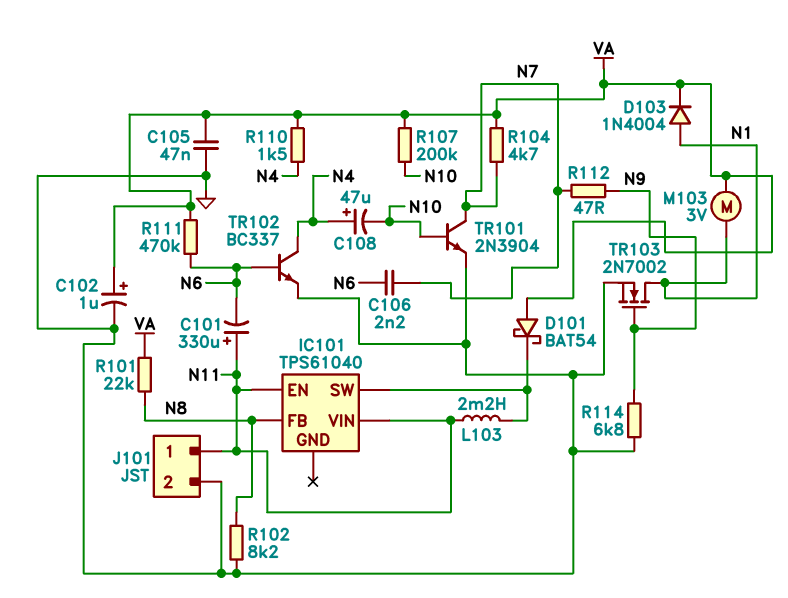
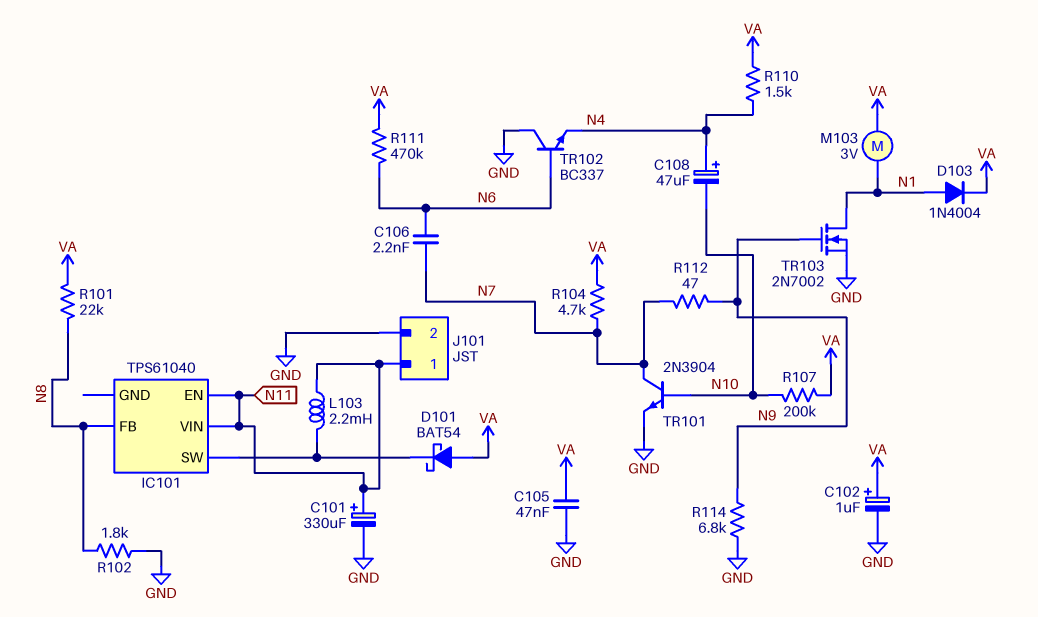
C101: 330uF (plus N11, minus N6) -> 330uF (plus N11, minus GND)
R102: 8.2k (GND, N8) -> 1.8k (GND, N8)
TR102: NPN BC337 (B N6, C N4, E GND) -> NPN BC337 (B N6, C GND, E N4)

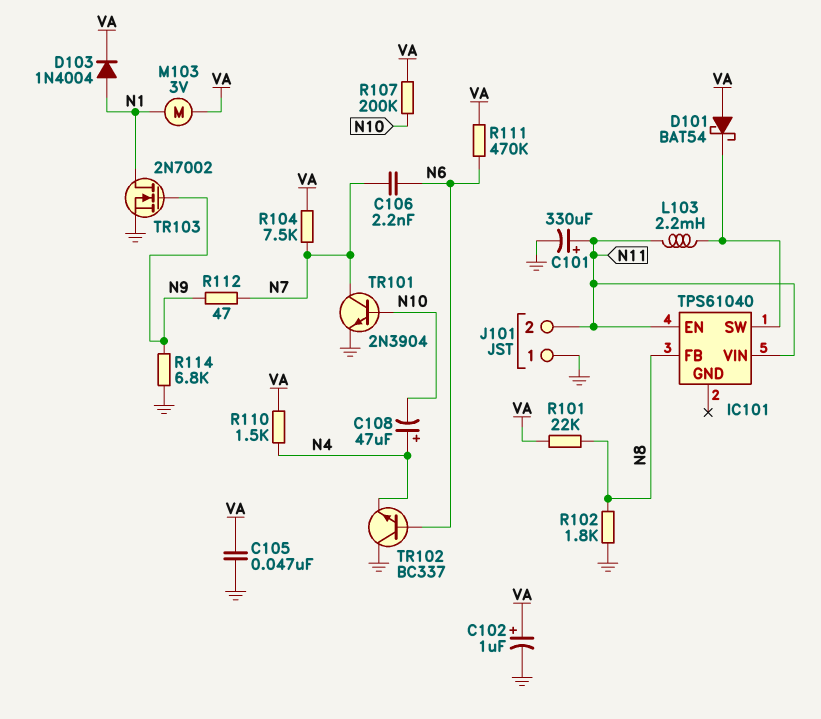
J101 pin 1: N11 -> GND
J101 pin 2: GND -> N11
R104: 4.7k (N7, VA) -> 7.5k (N7, VA)

